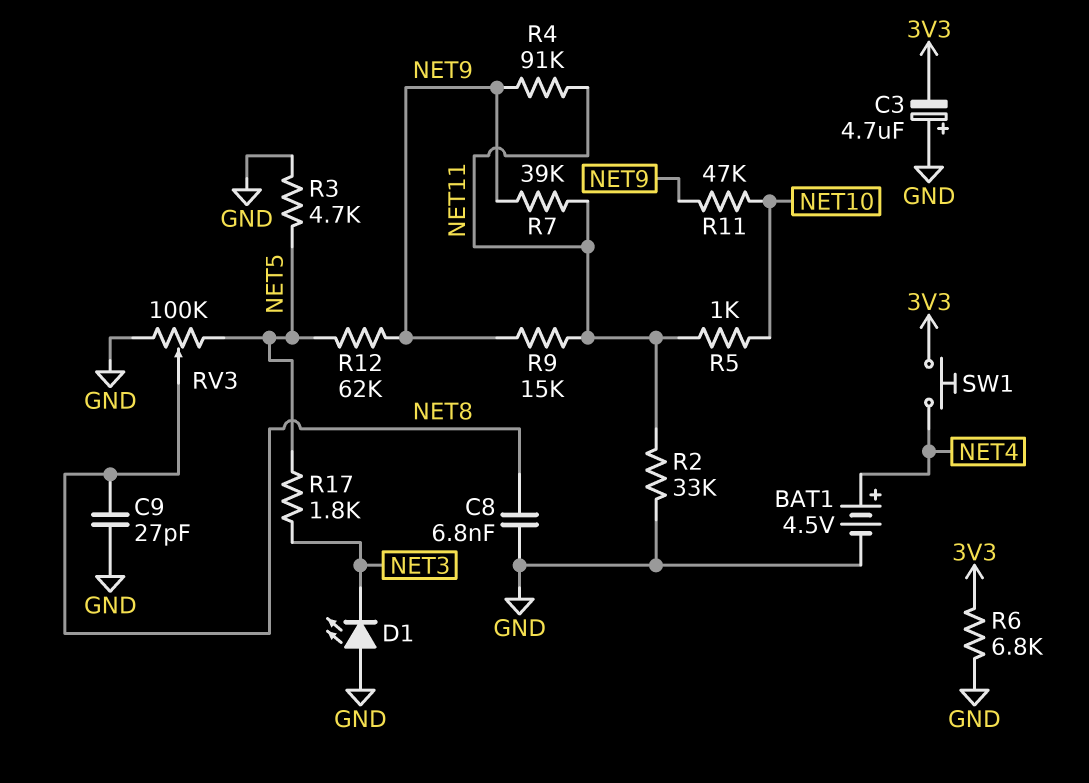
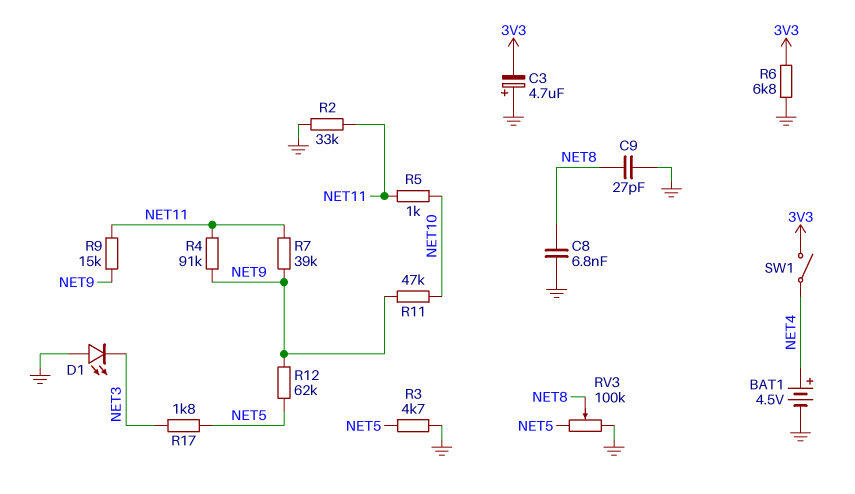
SW1: button (3V3, NET4) -> switch (3V3, NET4)

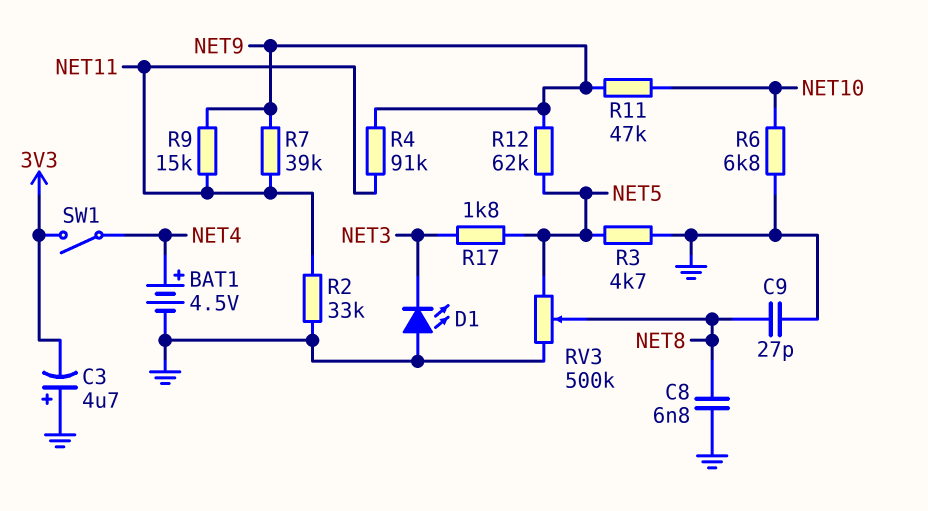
R5: 1k (NET10, NET11) -> none
R6: 6.8k (3V3, GND) -> 6.8k (GND, NET10)
RV3: 100k (GND, NET5, wiper NET8) -> 500k (GND, NET5, wiper NET8)

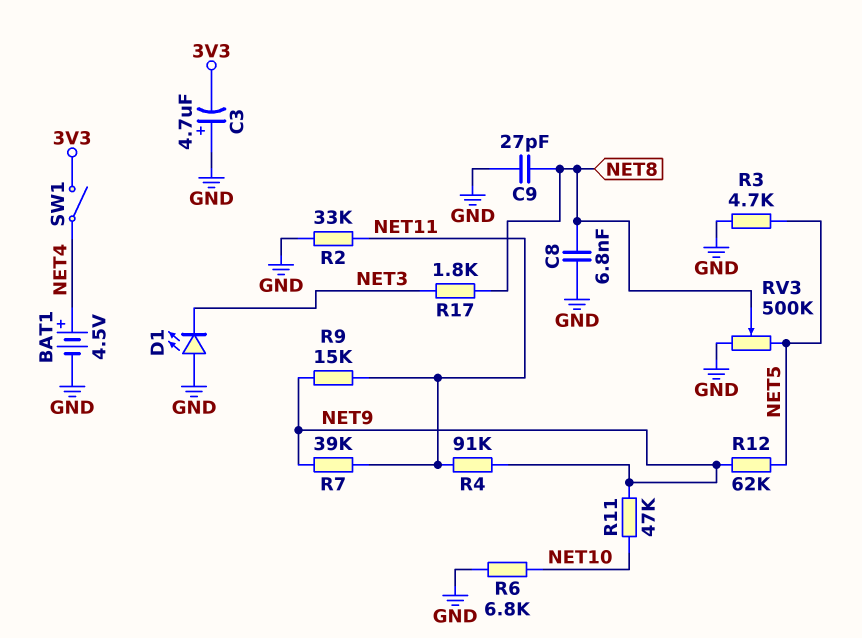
R17: 1.8k (NET3, NET5) -> 1.8k (NET3, NET8)

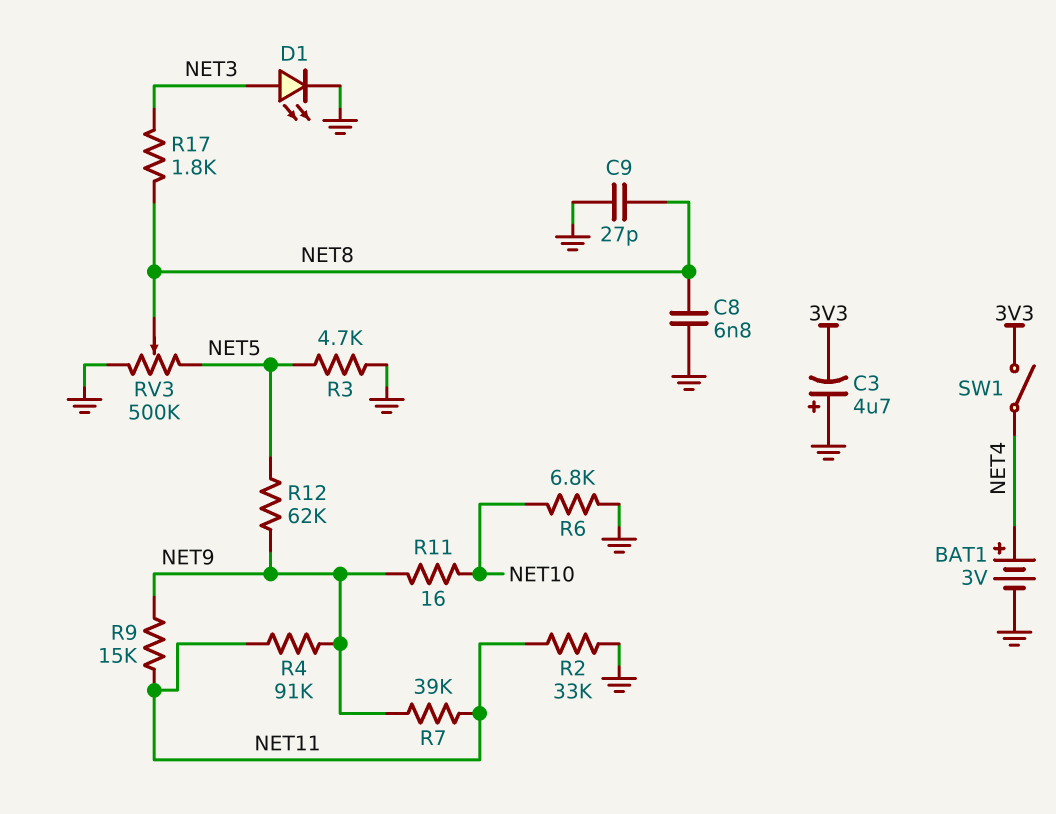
BAT1: 4.5V (plus NET4, minus GND) -> 3V (plus NET4, minus GND)
D1: LED (A GND, K NET3) -> LED (A NET3, K GND)
R11: 47k (NET9, NET10) -> 16 (NET9, NET10)

